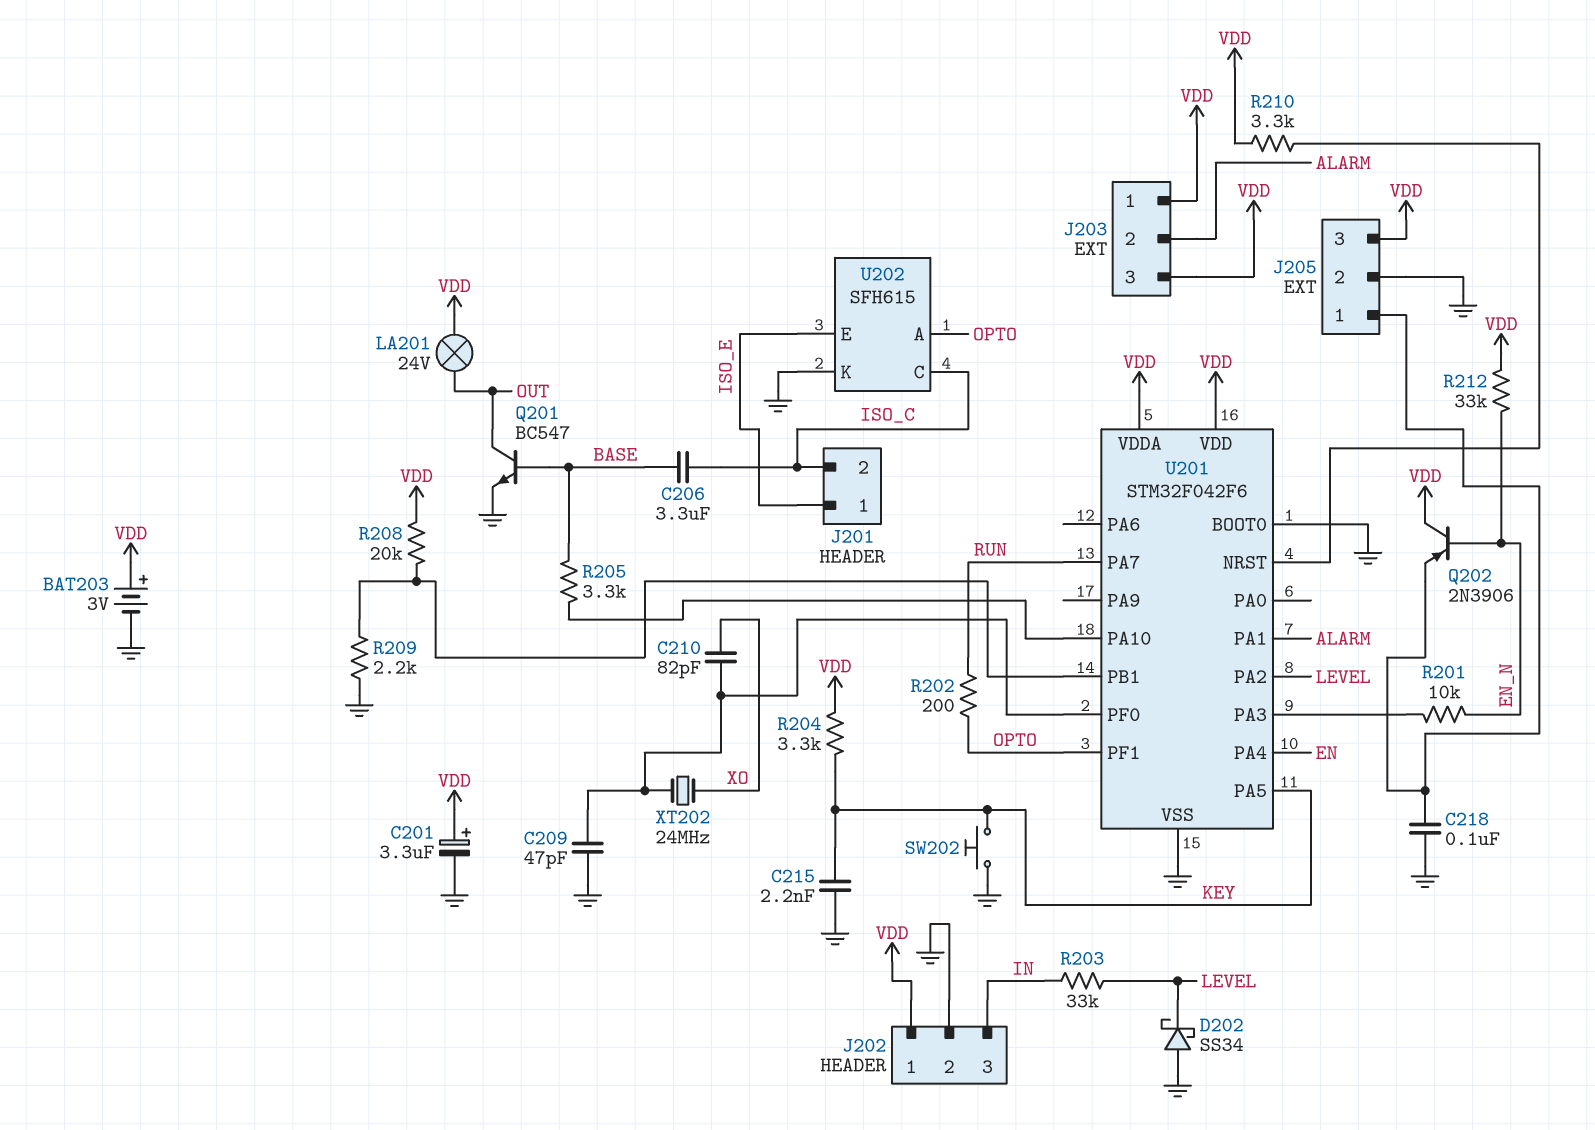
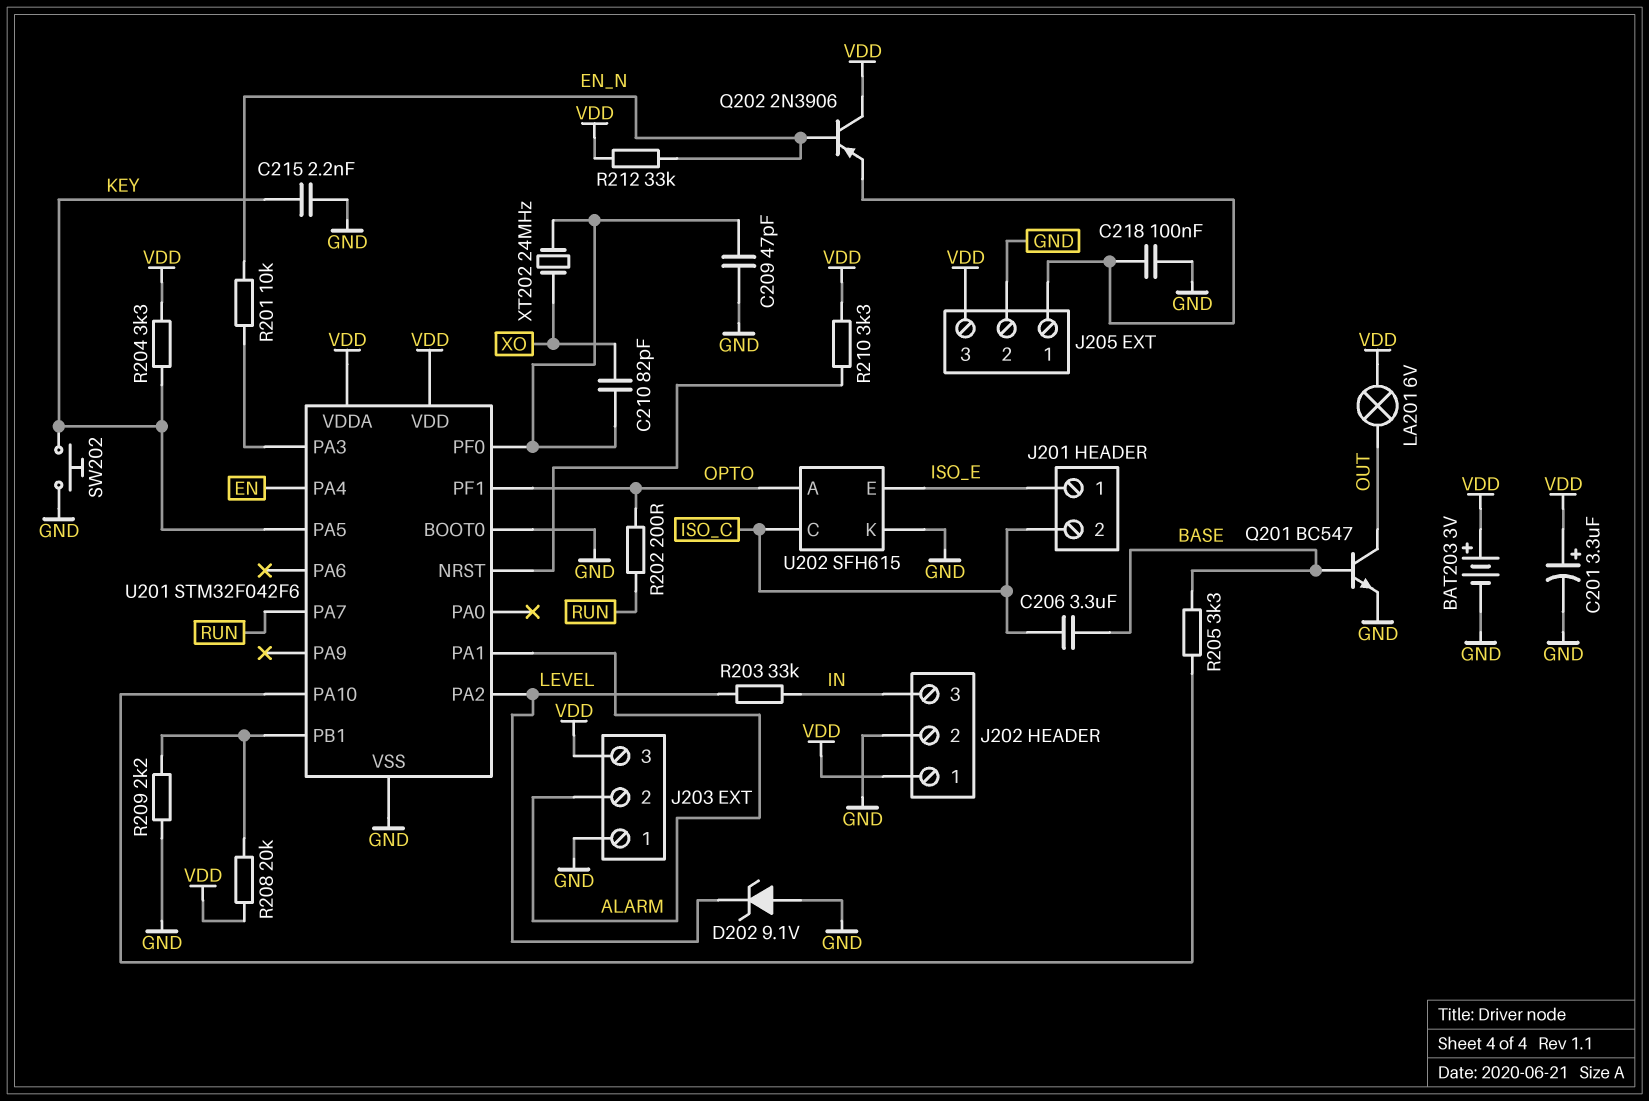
D202: schottky SS34 (A GND, K LEVEL) -> zener 9.1V (A GND, K LEVEL)
J203 pin 1: VDD -> GND
LA201: lamp 24V (OUT, VDD) -> lamp 6V (OUT, VDD)

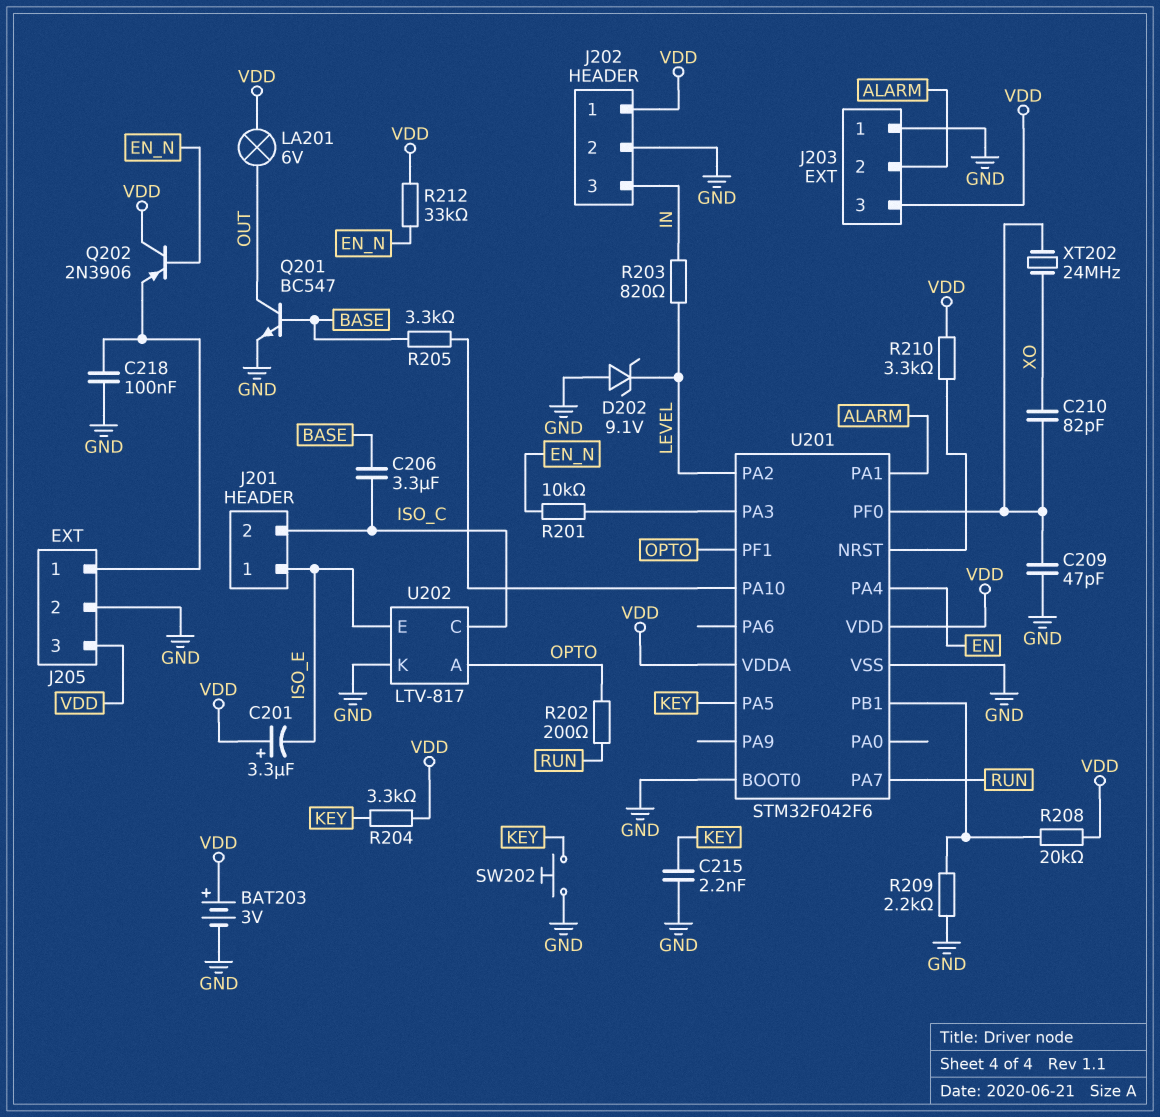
C201: 3.3uF (plus VDD, minus GND) -> 3.3uF (plus VDD, minus ISO_E)
R203: 33k (IN, LEVEL) -> 820 (IN, LEVEL)
U202: SFH615 -> LTV-817

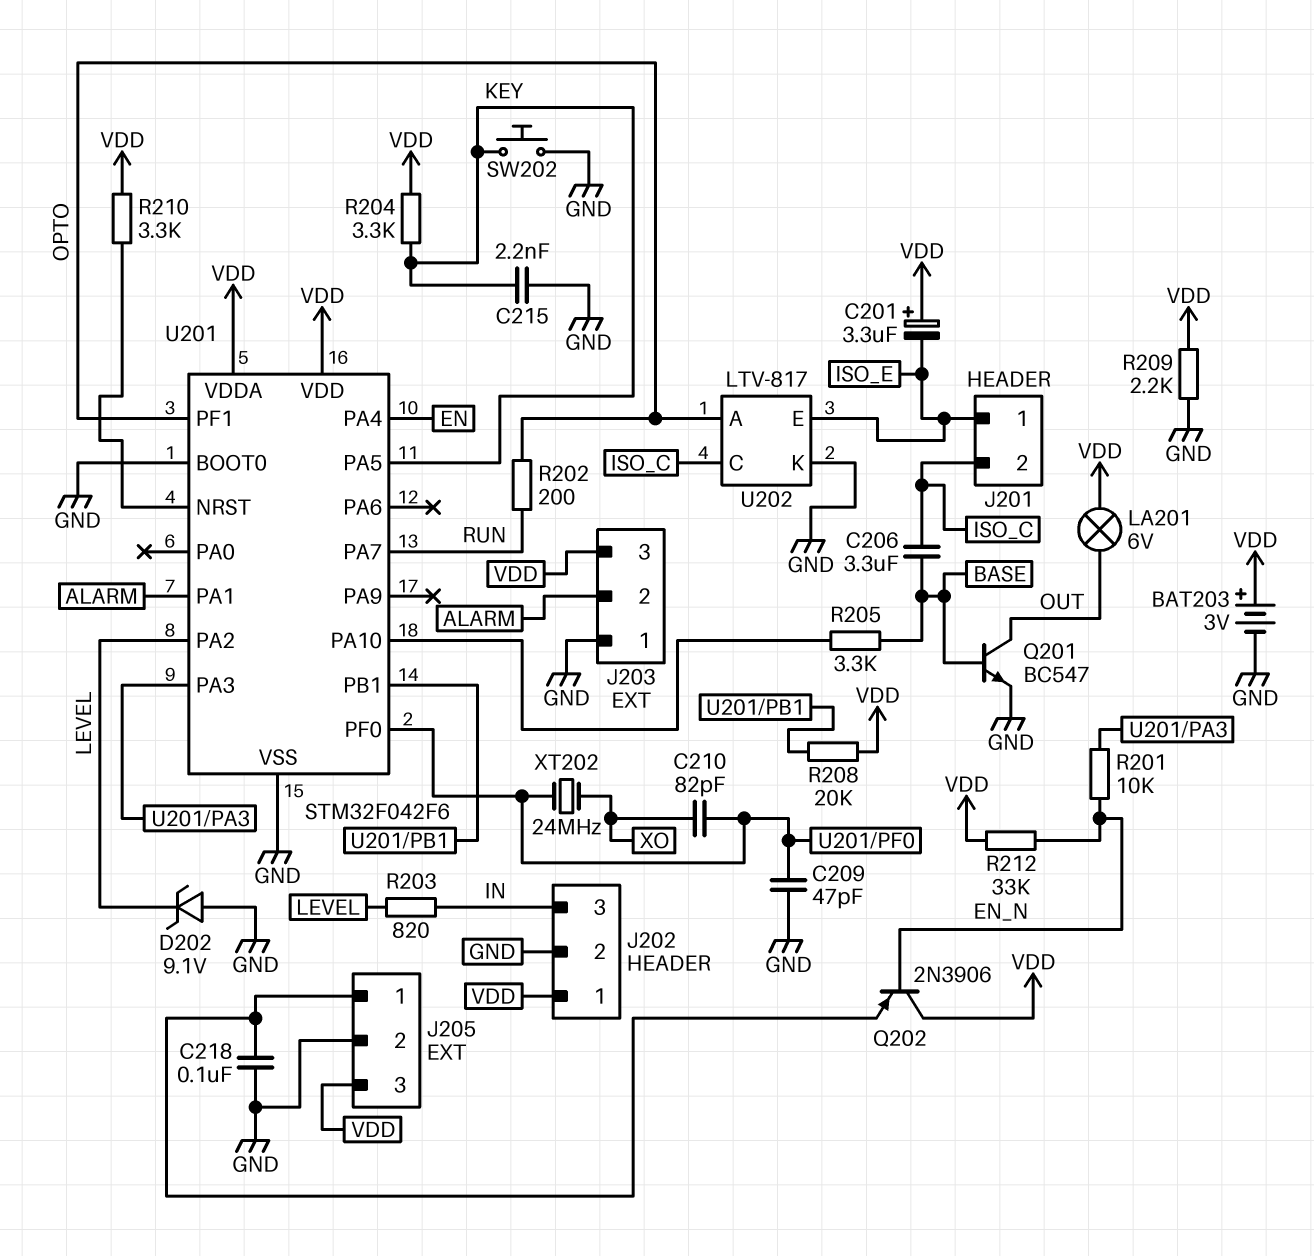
R209: 2.2k (GND, U201/PB1) -> 2.2k (GND, VDD)

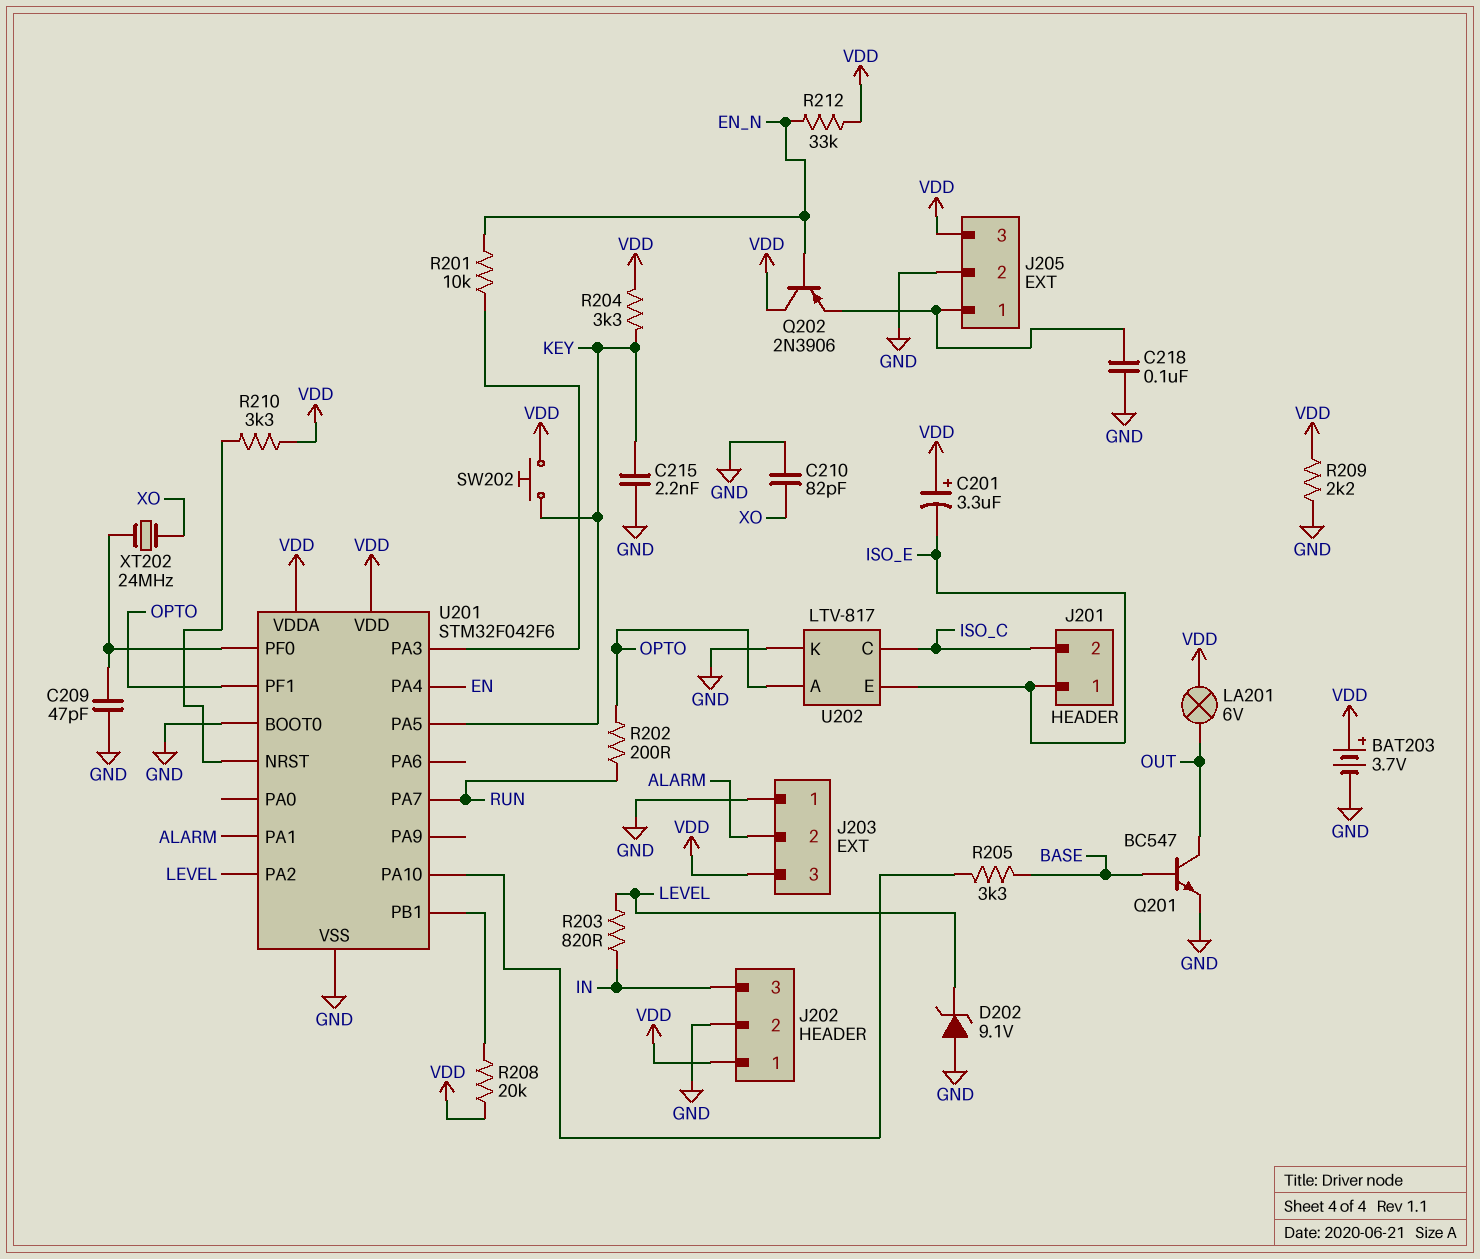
BAT203: 3V (plus VDD, minus GND) -> 3.7V (plus VDD, minus GND)
C206: 3.3uF (BASE, ISO_C) -> none
C210: 82pF (U201/PF0, XO) -> 82pF (GND, XO)
SW202: button (GND, KEY) -> button (KEY, VDD)

